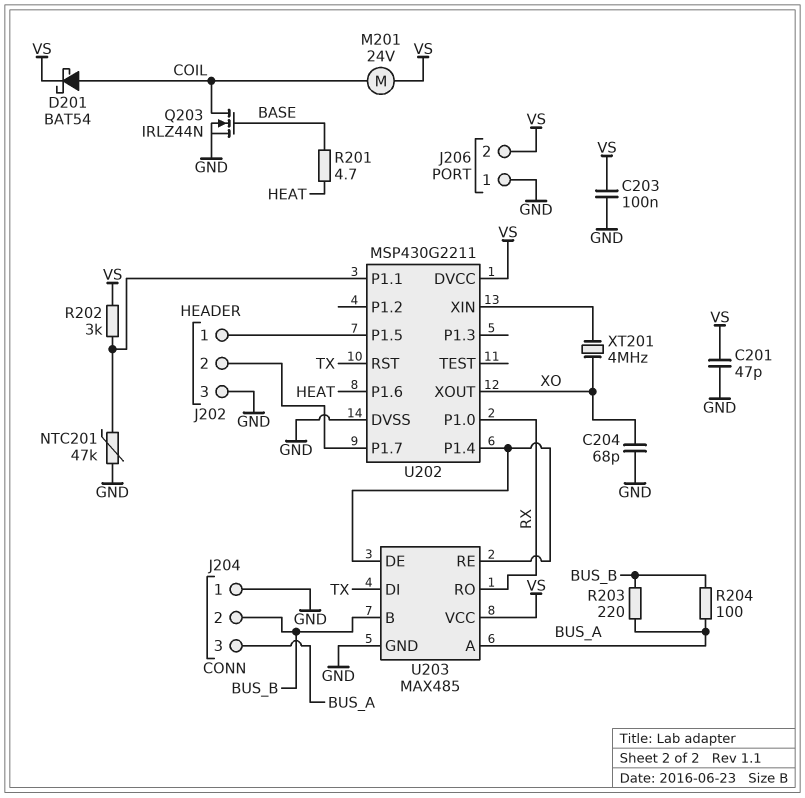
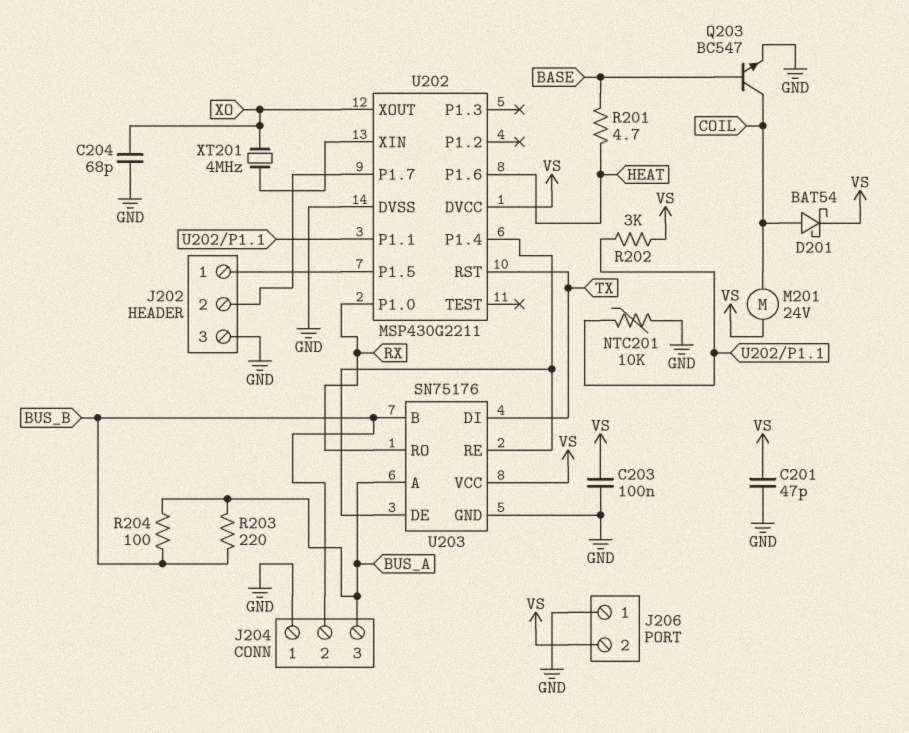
NTC201: 47k (GND, U202/P1.1) -> 10k (GND, U202/P1.1)
Q203: NMOS IRLZ44N (G BASE, D COIL, S GND) -> NPN BC547 (B BASE, C COIL, E GND)
U203: MAX485 -> SN75176

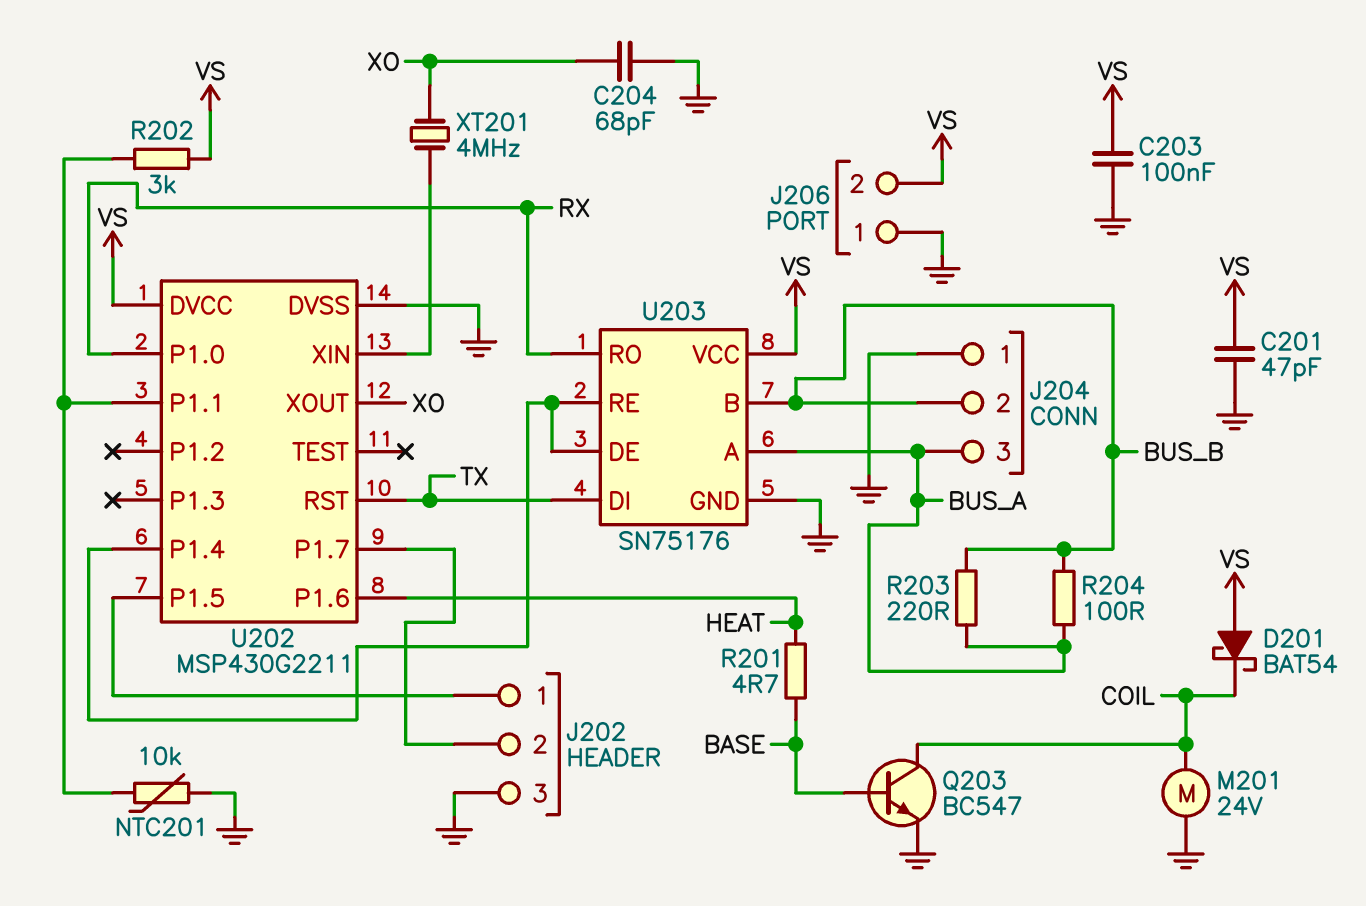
D201: schottky BAT54 (A COIL, K VS) -> schottky BAT54 (A VS, K COIL)
M201: motor 24V (COIL, VS) -> motor 24V (COIL, GND)

